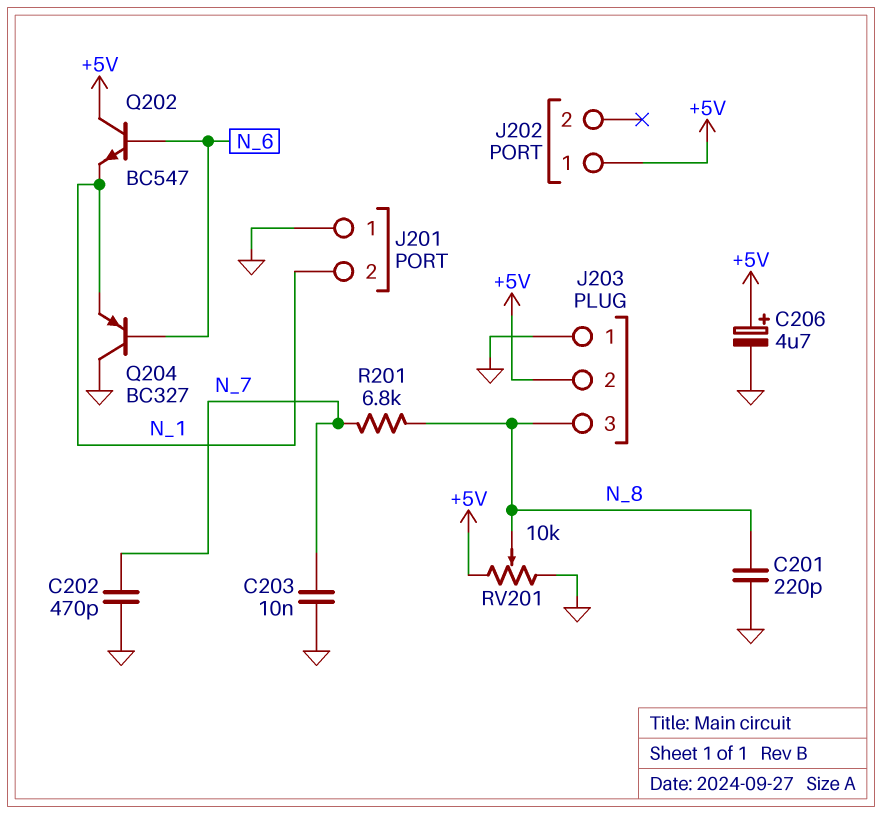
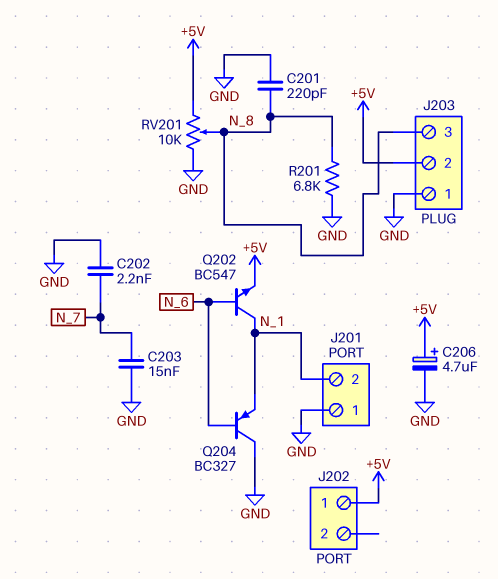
C202: 470pF (GND, N_7) -> 2.2nF (GND, N_7)
C203: 10nF (GND, N_7) -> 15nF (GND, N_7)
Q202: NPN BC547 (B N_6, C +5V, E N_1) -> NPN BC547 (B N_6, C N_1, E +5V)
R201: 6.8k (N_7, N_8) -> 6.8k (GND, N_8)

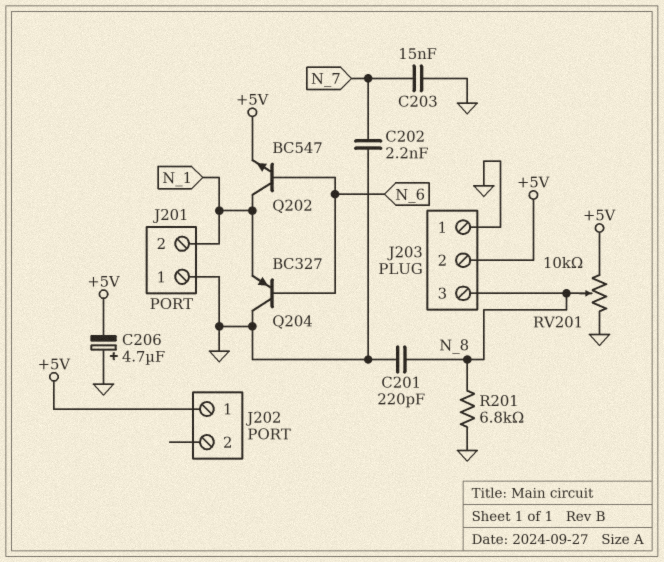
C206: 4.7uF (plus +5V, minus GND) -> 4.7uF (plus GND, minus +5V)

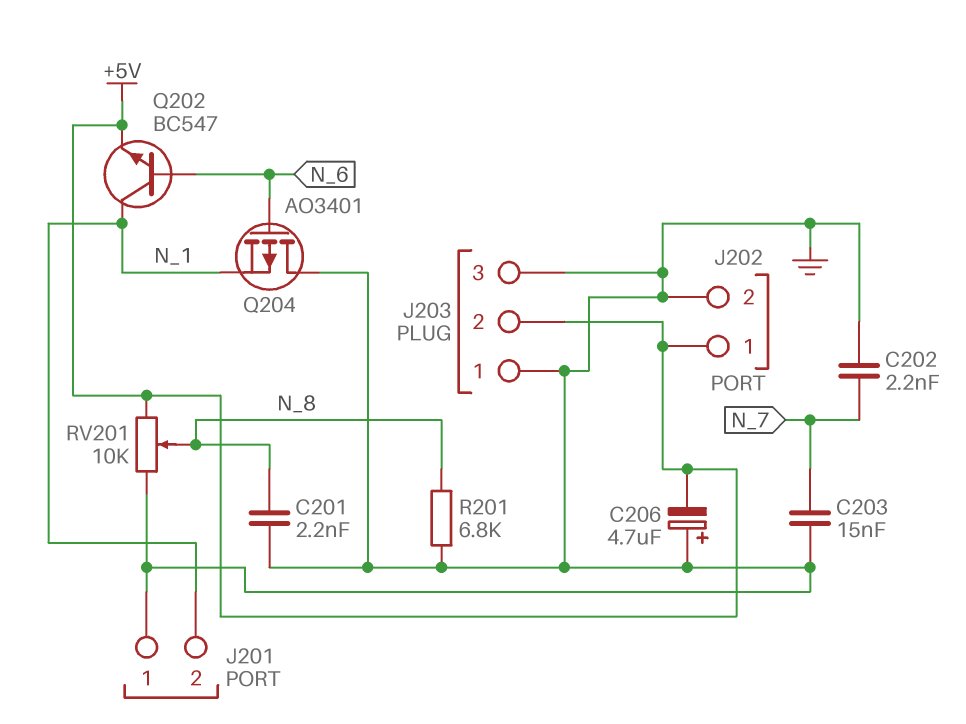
C201: 220pF (GND, N_8) -> 2.2nF (GND, N_8)
J202 pin 2: none -> GND
J203 pin 3: N_8 -> GND
Q204: PNP BC327 (B N_6, C GND, E N_1) -> PMOS AO3401 (G N_6, D GND, S N_1)

